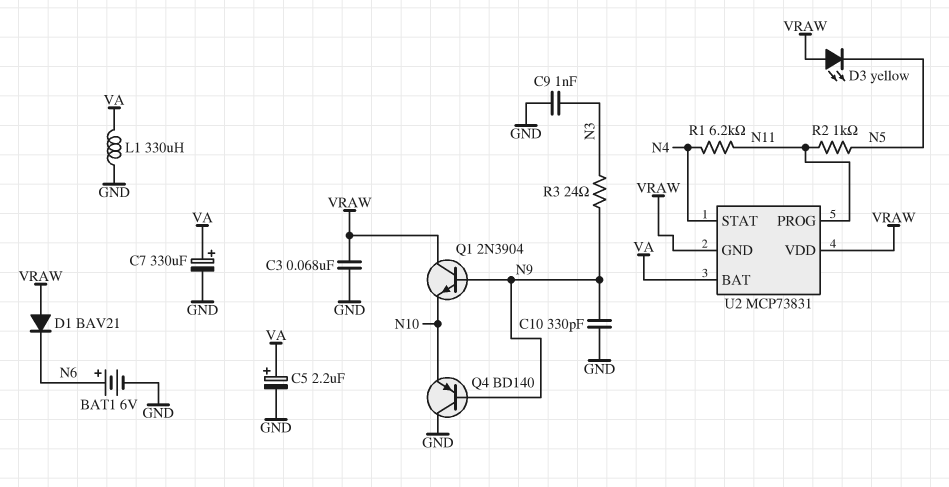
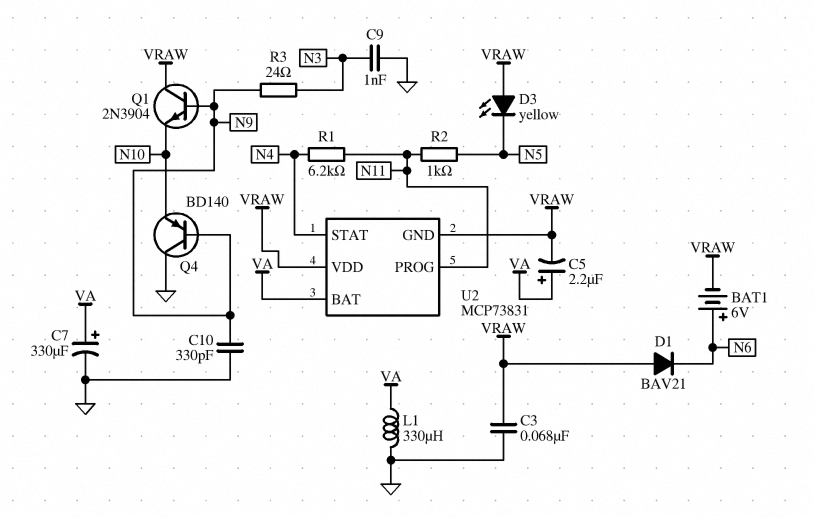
BAT1: 6V (plus N6, minus GND) -> 6V (plus N6, minus VRAW)
C5: 2.2uF (plus VA, minus GND) -> 2.2uF (plus VA, minus VRAW)

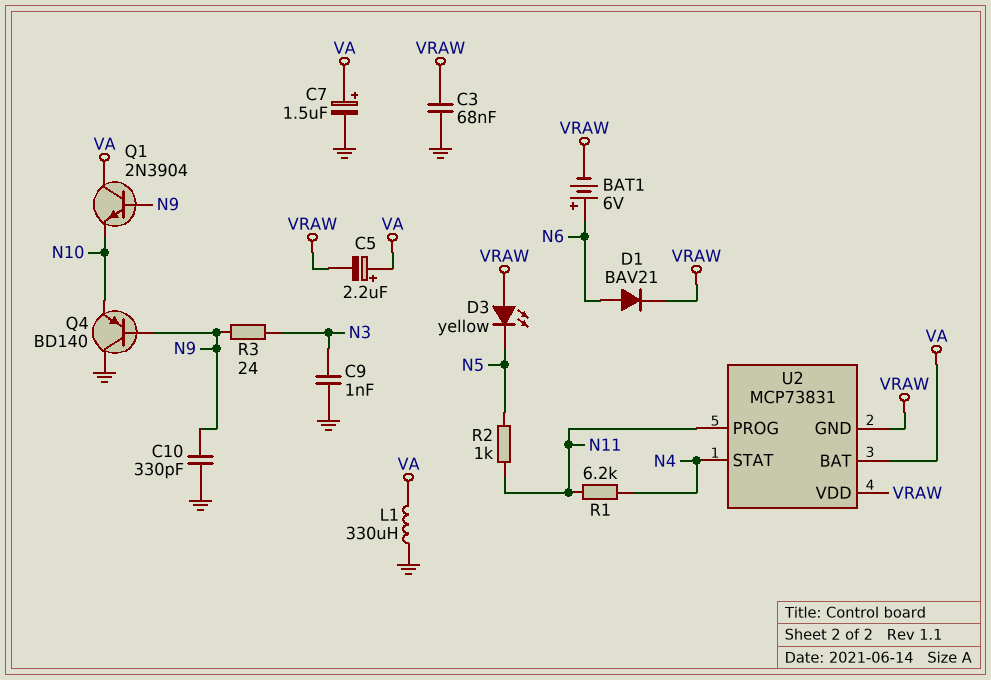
C7: 330uF (plus VA, minus GND) -> 1.5uF (plus VA, minus GND)
D1: diode BAV21 (A VRAW, K N6) -> diode BAV21 (A N6, K VRAW)
Q1: NPN 2N3904 (B N9, C VRAW, E N10) -> NPN 2N3904 (B N9, C VA, E N10)

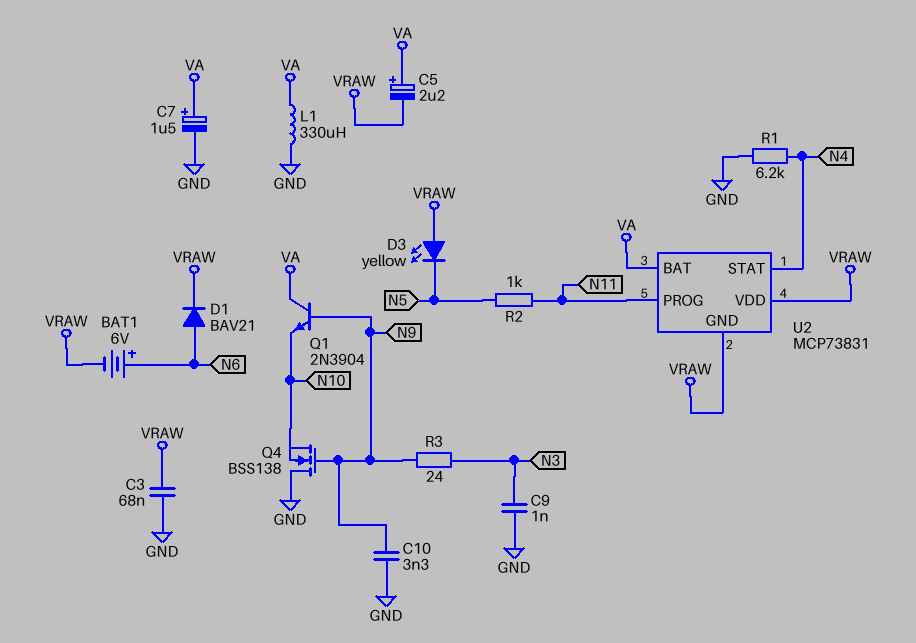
C10: 330pF (GND, N9) -> 3.3nF (GND, N9)
Q4: PNP BD140 (B N9, C GND, E N10) -> NMOS BSS138 (G N9, D GND, S N10)
R1: 6.2k (N4, N11) -> 6.2k (GND, N4)

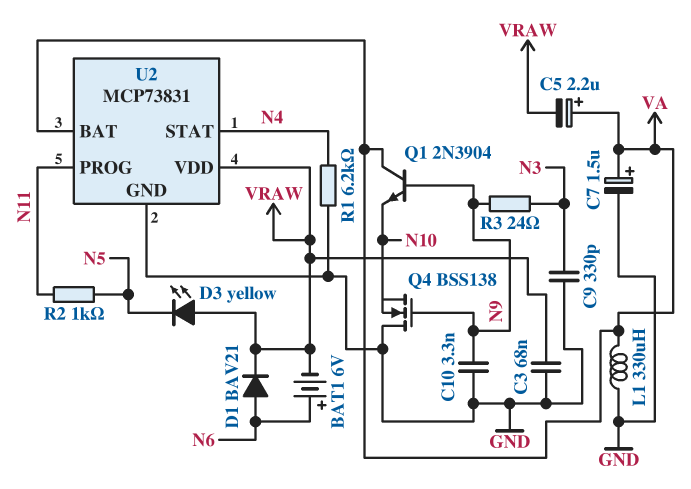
C9: 1nF (GND, N3) -> 330pF (GND, N3)
U2 pin GND: VRAW -> GND

